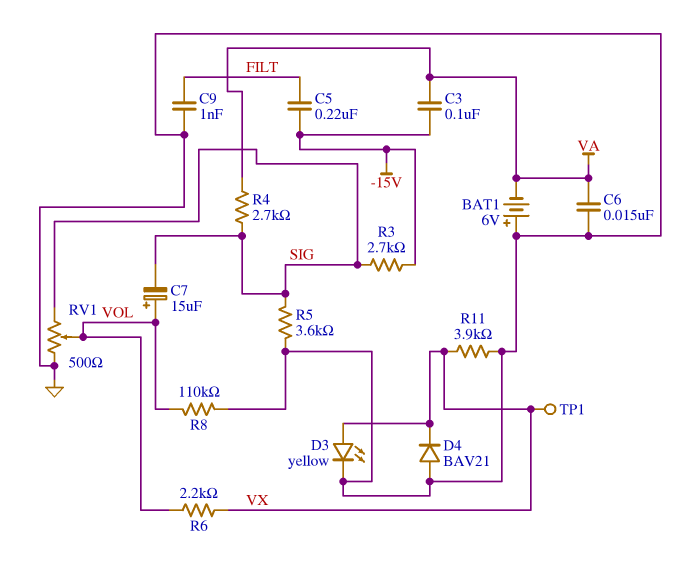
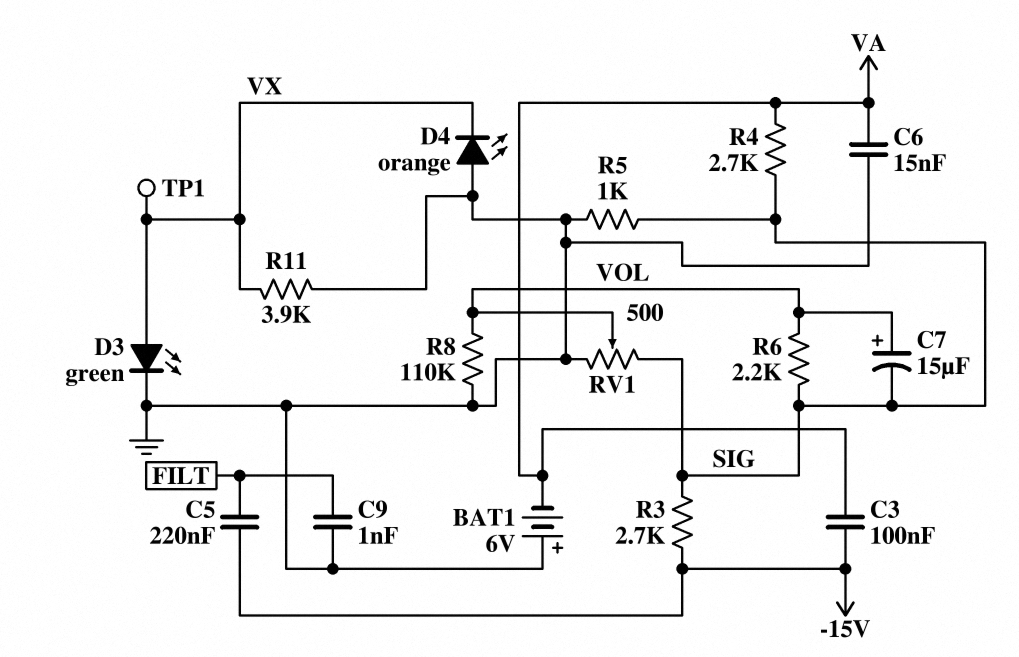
D3: LED yellow (A VX, K GND) -> LED green (A VX, K GND)
D4: diode BAV21 (A GND, K VX) -> LED orange (A GND, K VX)
R5: 3.6k (GND, SIG) -> 1k (GND, SIG)
R6: 2.2k (VOL, VX) -> 2.2k (SIG, VOL)

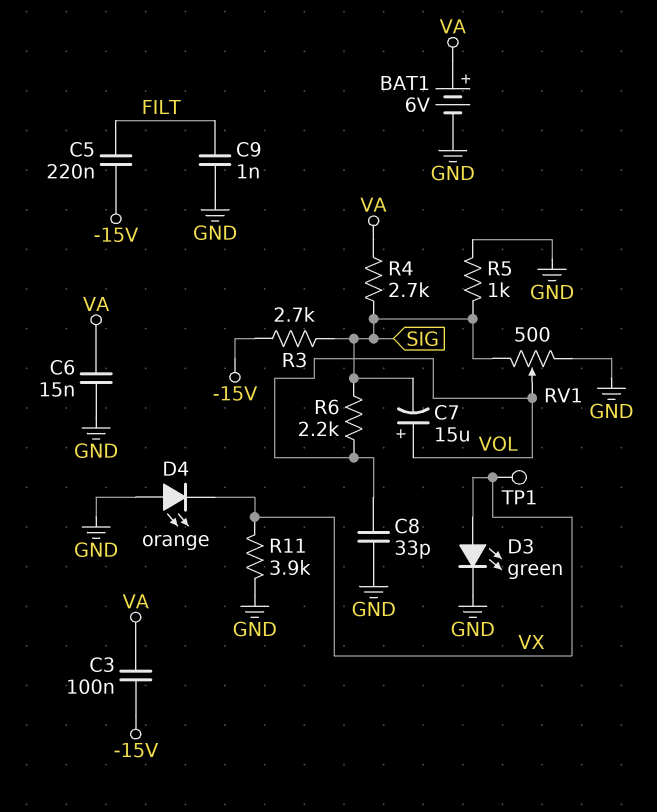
BAT1: 6V (plus GND, minus VA) -> 6V (plus VA, minus GND)
C8: none -> 33pF (GND, VOL)
R8: 110k (GND, VOL) -> none

